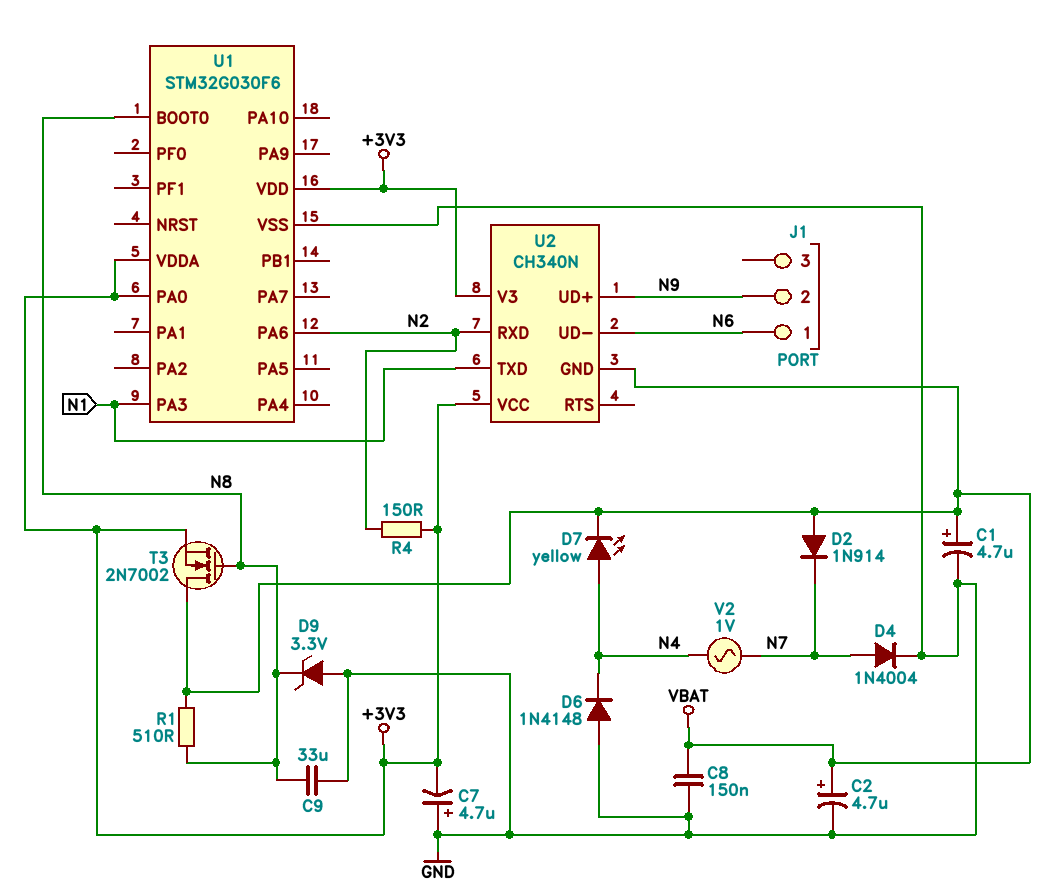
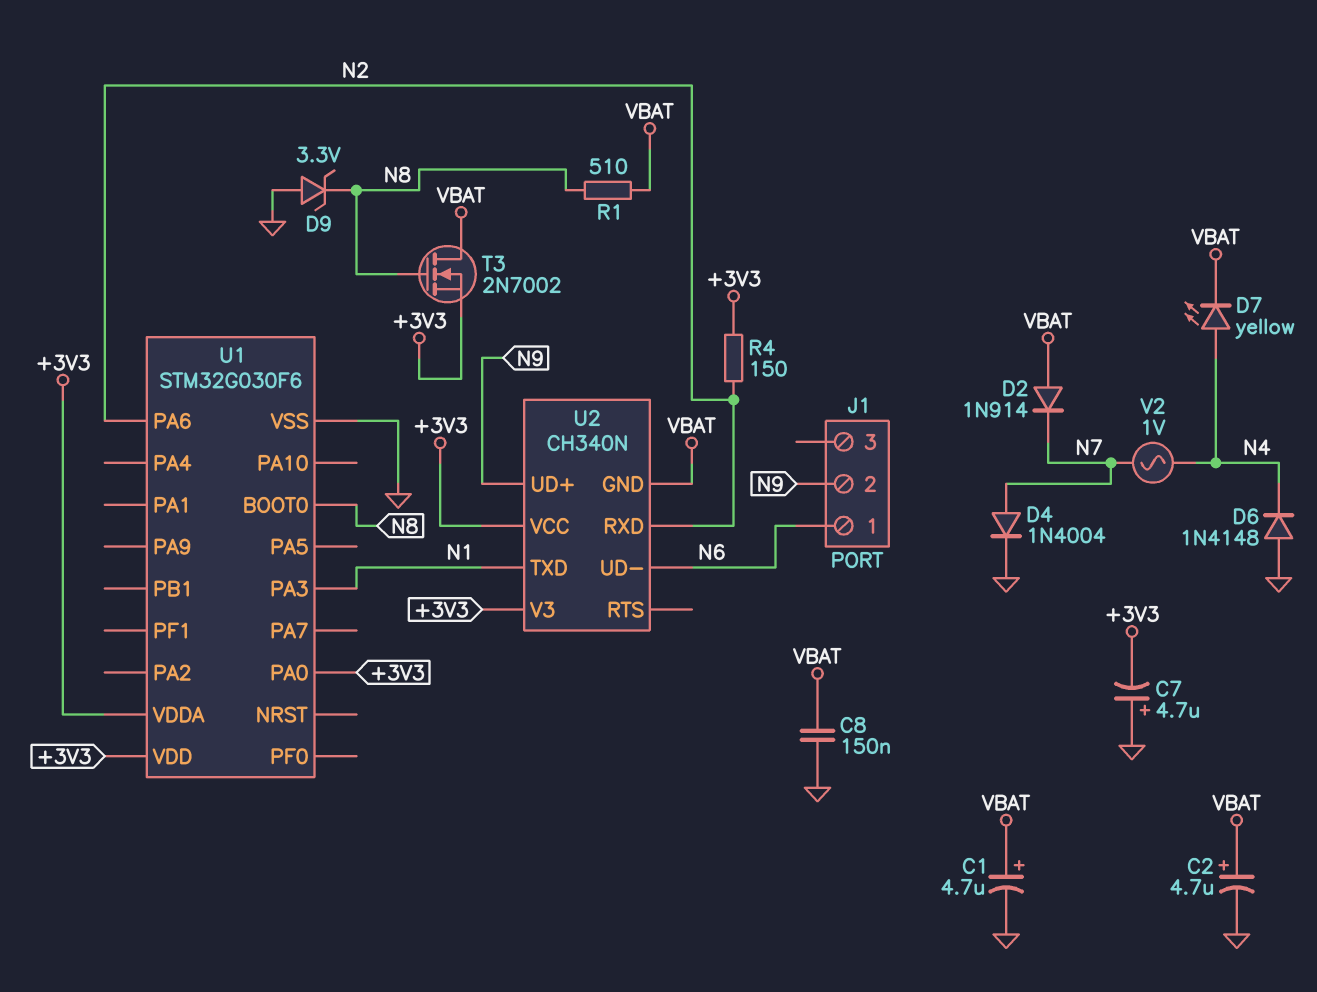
C9: 33uF (GND, N8) -> none

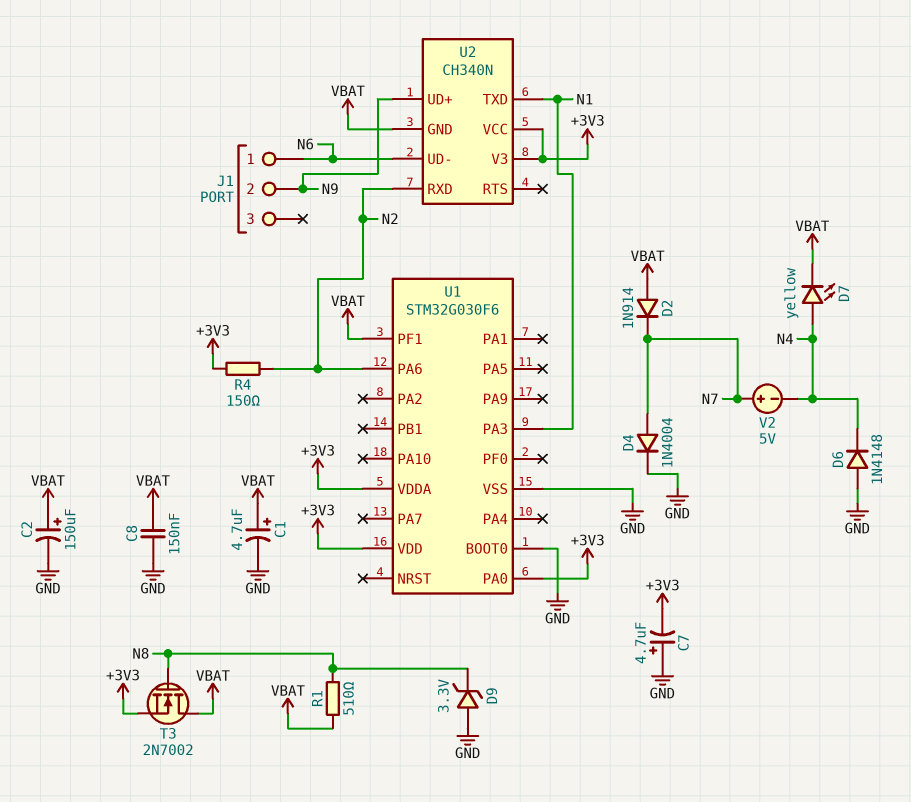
C2: 4.7uF (plus VBAT, minus GND) -> 150uF (plus VBAT, minus GND)
U1 pin BOOT0: N8 -> GND
U1 pin PF1: none -> VBAT
V2: AC 1V (N4, N7) -> 5V (plus N7, minus N4)

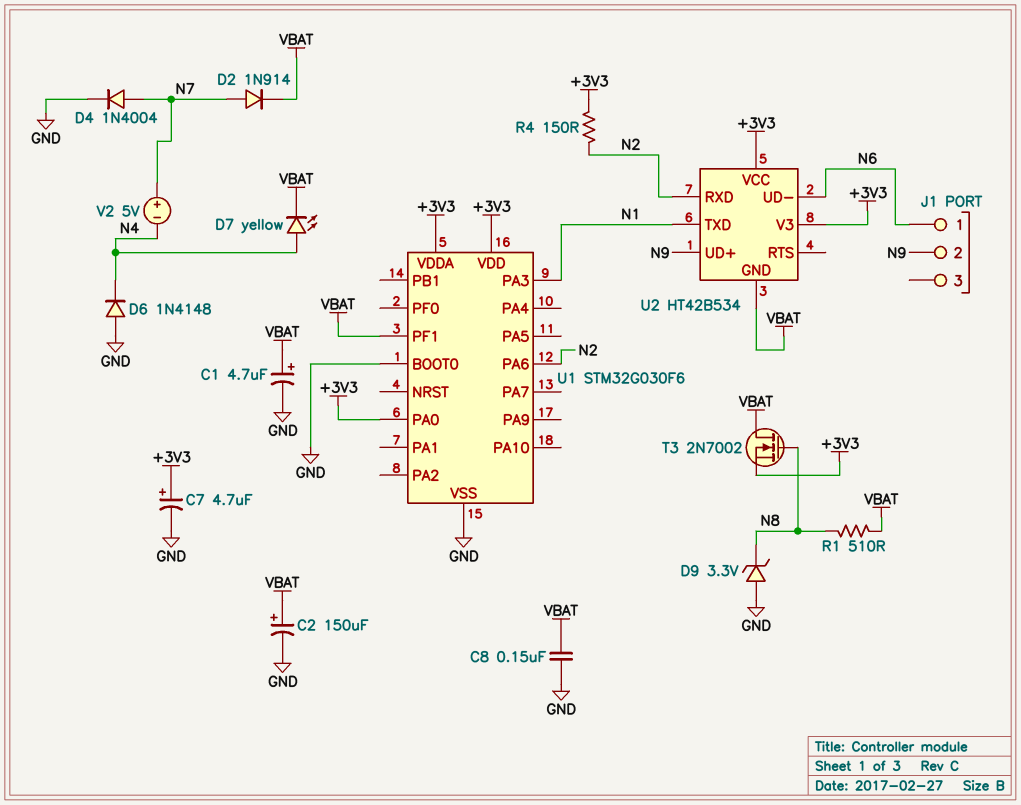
C7: 4.7uF (plus GND, minus +3V3) -> 4.7uF (plus +3V3, minus GND)
D2: diode 1N914 (A VBAT, K N7) -> diode 1N914 (A N7, K VBAT)
U2: CH340N -> HT42B534

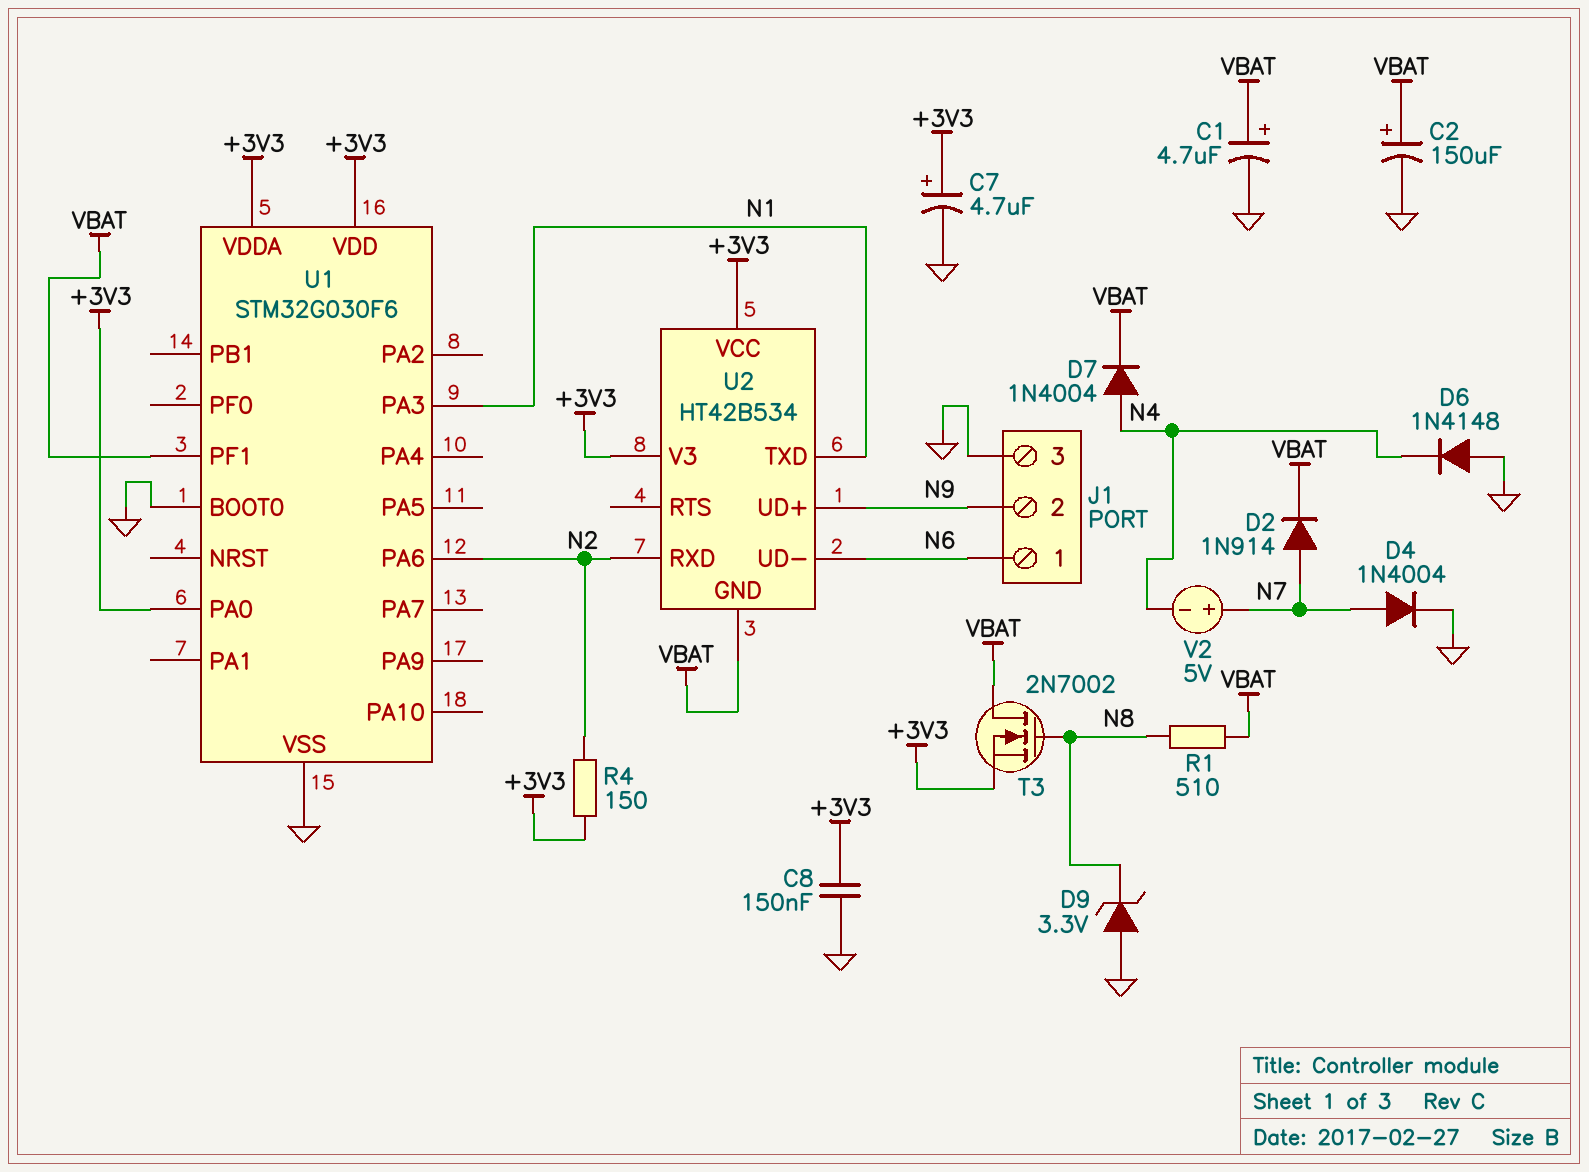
C8: 150nF (GND, VBAT) -> 150nF (+3V3, GND)
D7: LED yellow (A N4, K VBAT) -> diode 1N4004 (A N4, K VBAT)
J1 pin 3: none -> GND

